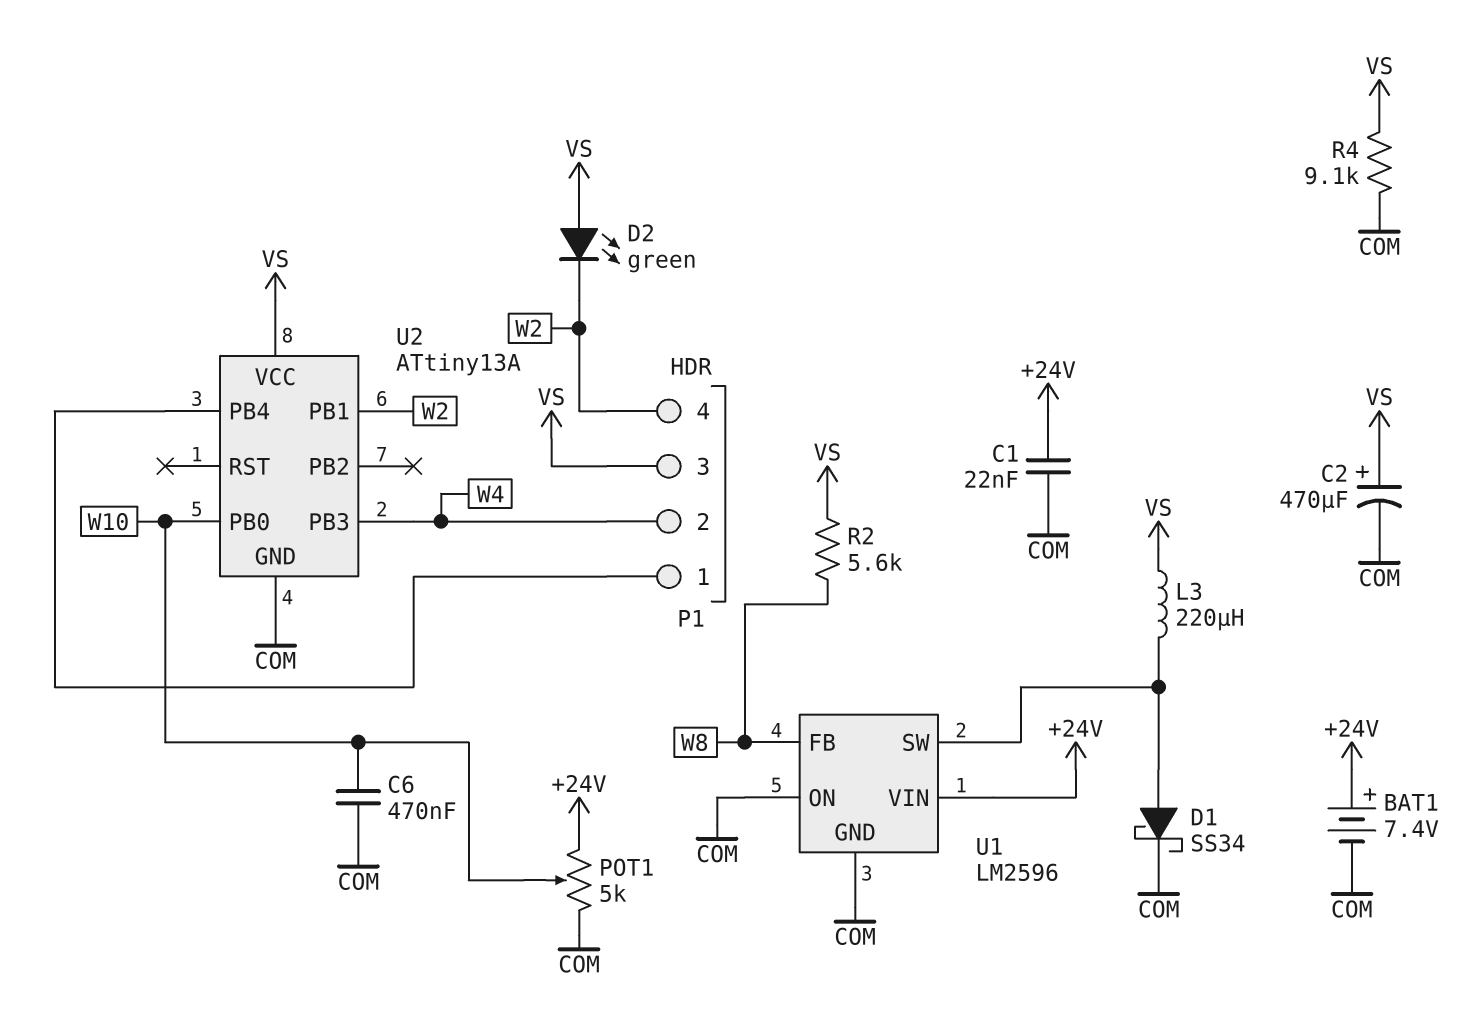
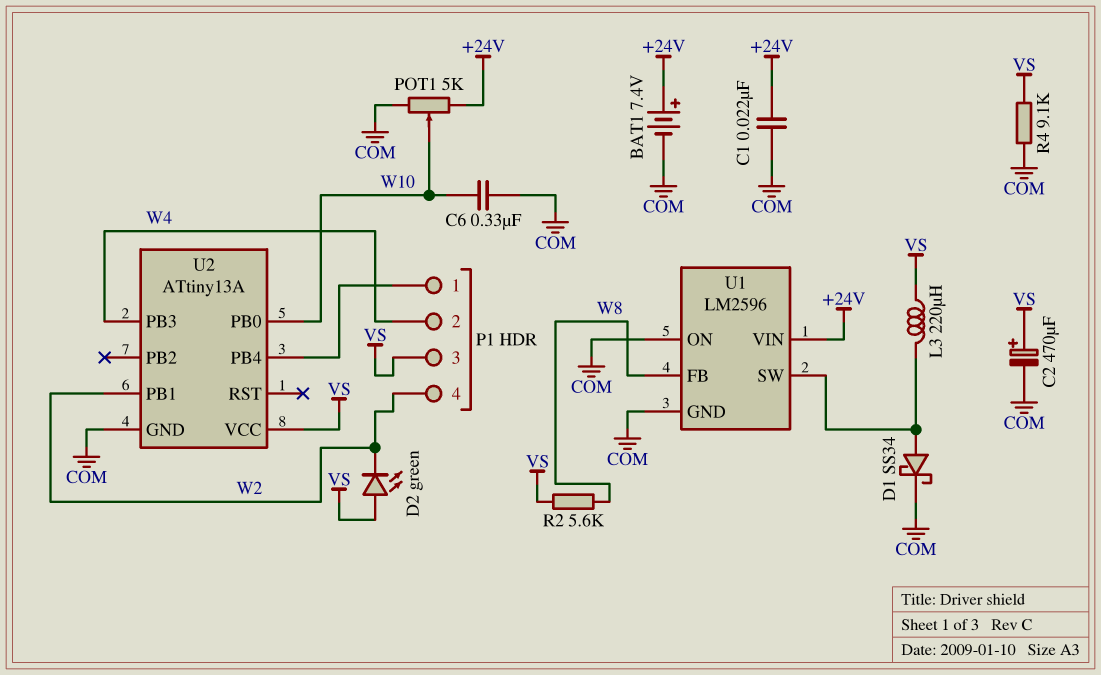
C6: 470nF (COM, W10) -> 330nF (COM, W10)

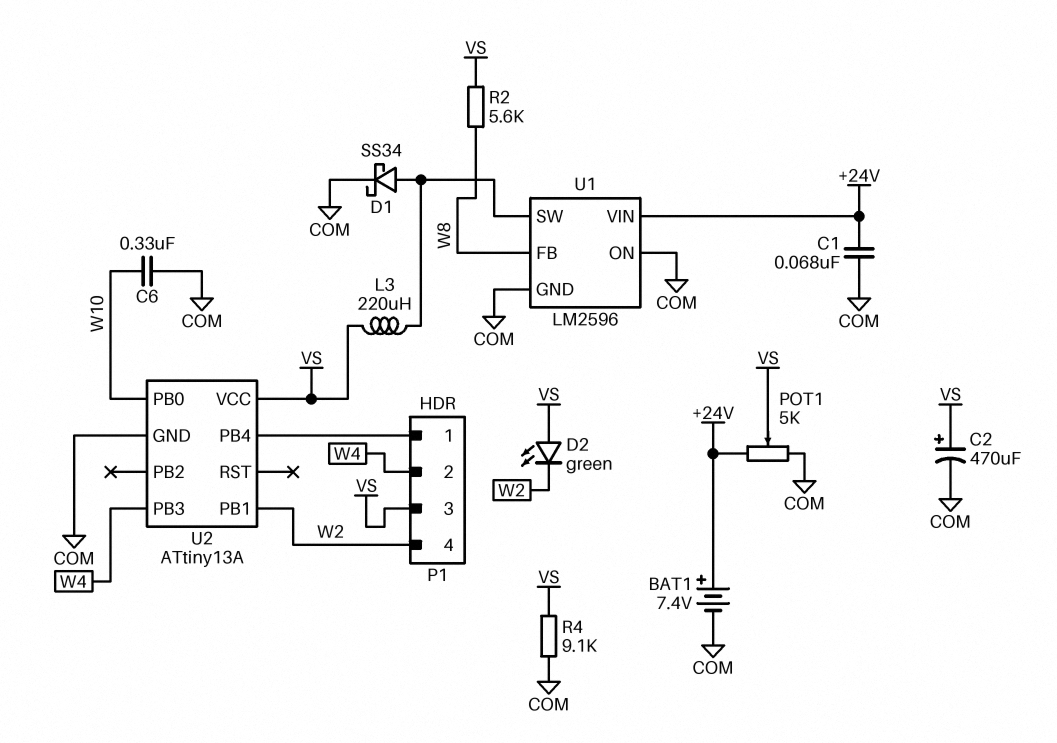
C1: 22nF (+24V, COM) -> 68nF (+24V, COM)
POT1: 5k (+24V, COM, wiper W10) -> 5k (+24V, COM, wiper VS)

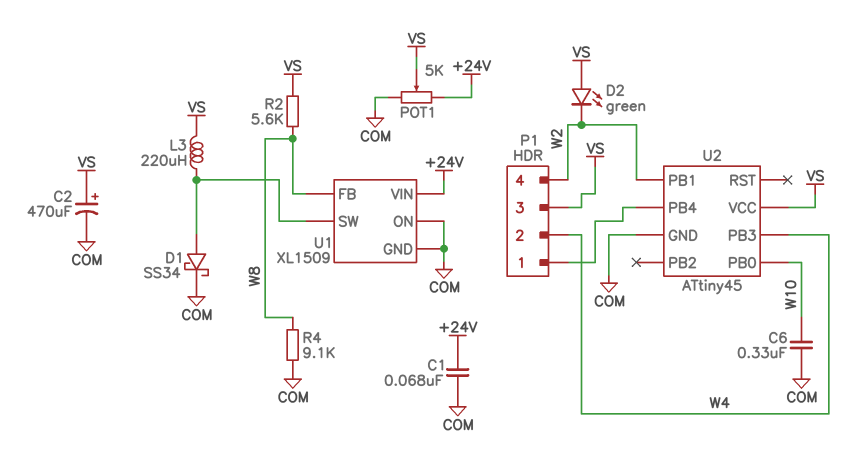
BAT1: 7.4V (plus +24V, minus COM) -> none
R4: 9.1k (COM, VS) -> 9.1k (COM, W8)
U1: LM2596 -> XL1509
U2: ATtiny13A -> ATtiny45

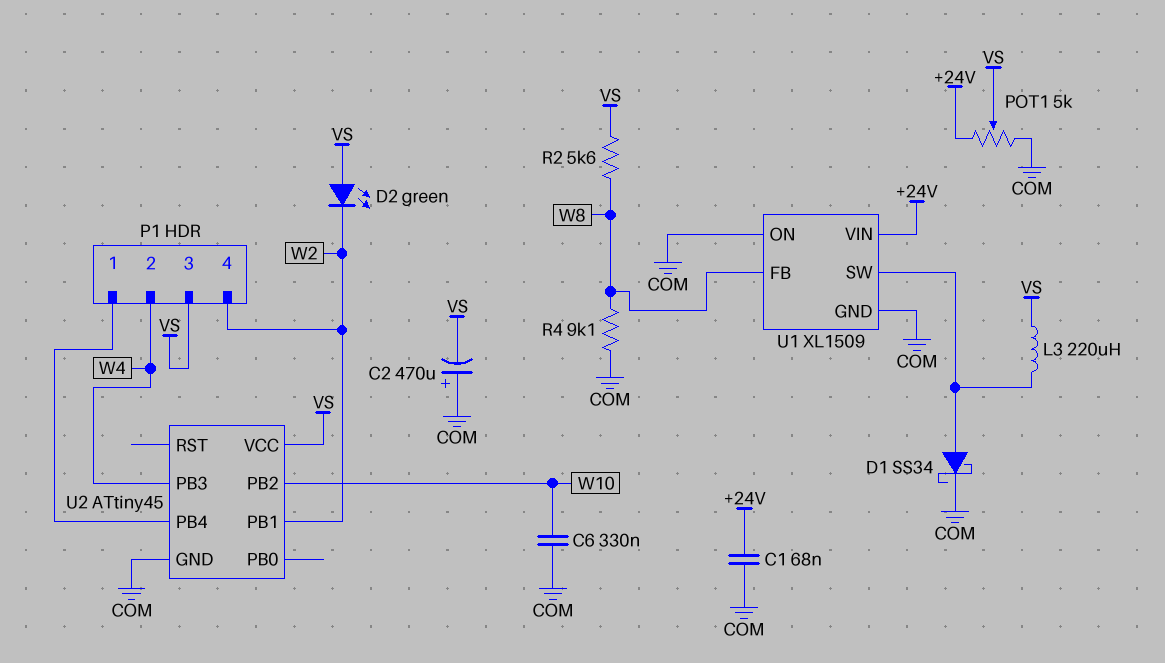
C2: 470uF (plus VS, minus COM) -> 470uF (plus COM, minus VS)
U2 pin PB0: W10 -> none
U2 pin PB2: none -> W10

